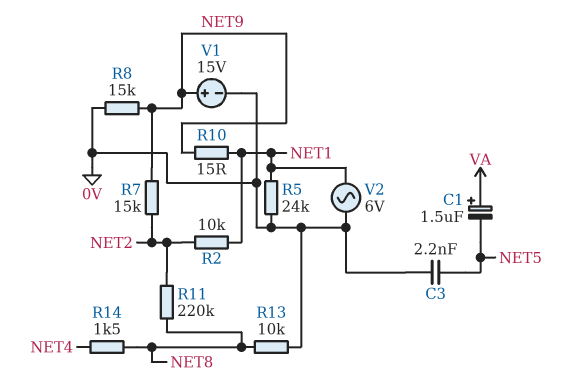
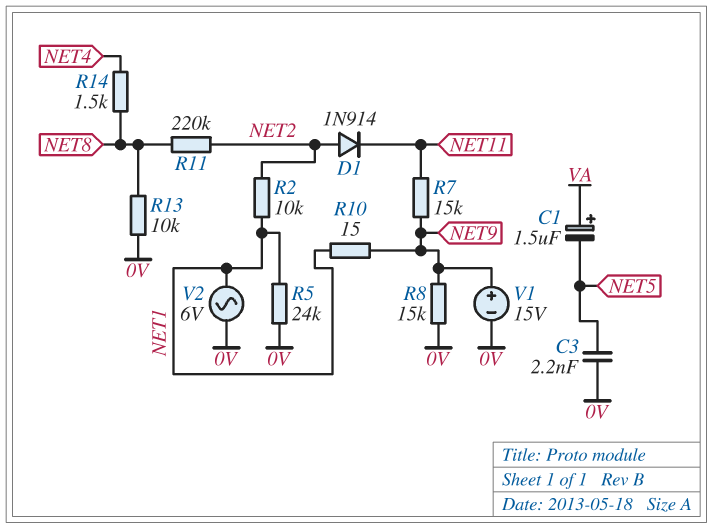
D1: none -> diode 1N914 (A NET2, K NET11)
R7: 15k (NET2, NET9) -> 15k (NET9, NET11)

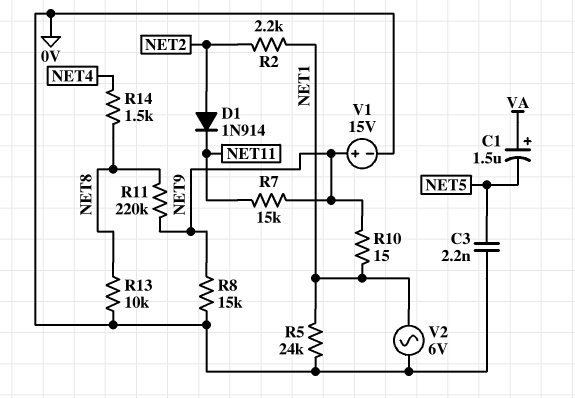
R2: 10k (NET1, NET2) -> 2.2k (NET1, NET2)
R11: 220k (NET2, NET8) -> 220k (NET8, NET9)

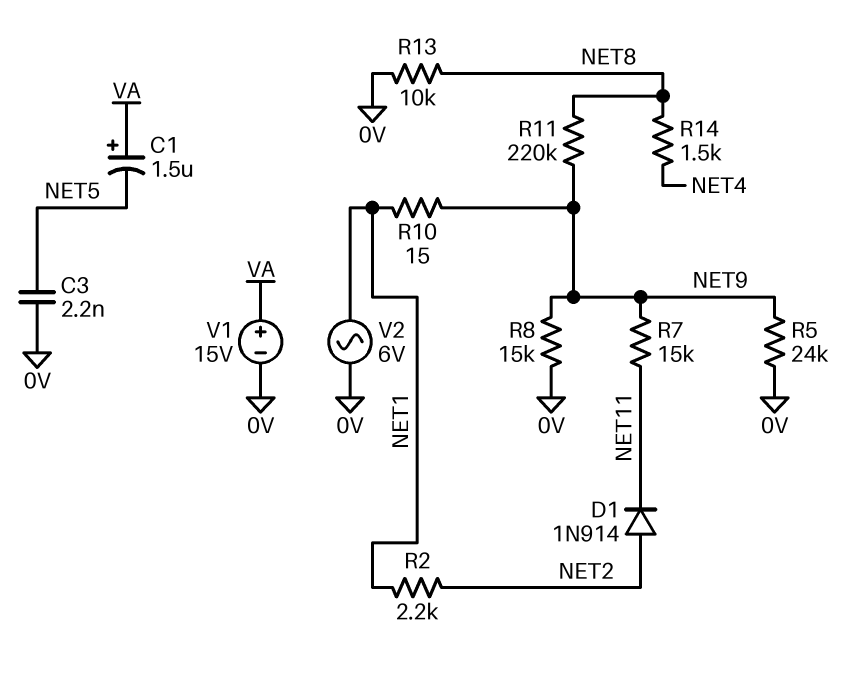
R5: 24k (0V, NET1) -> 24k (0V, NET9)
V1: 15V (plus NET9, minus 0V) -> 15V (plus VA, minus 0V)

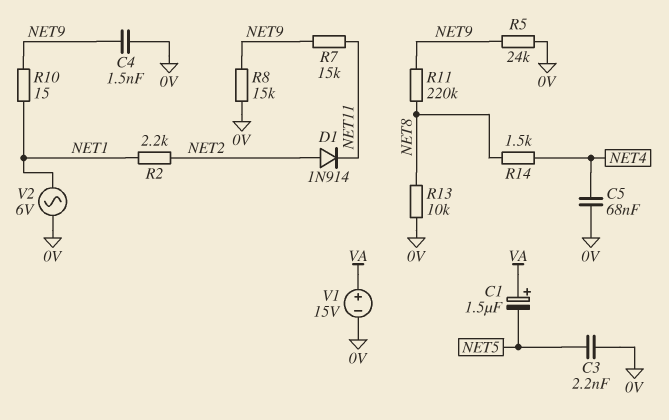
C4: none -> 1.5nF (0V, NET9)
C5: none -> 68nF (0V, NET4)

